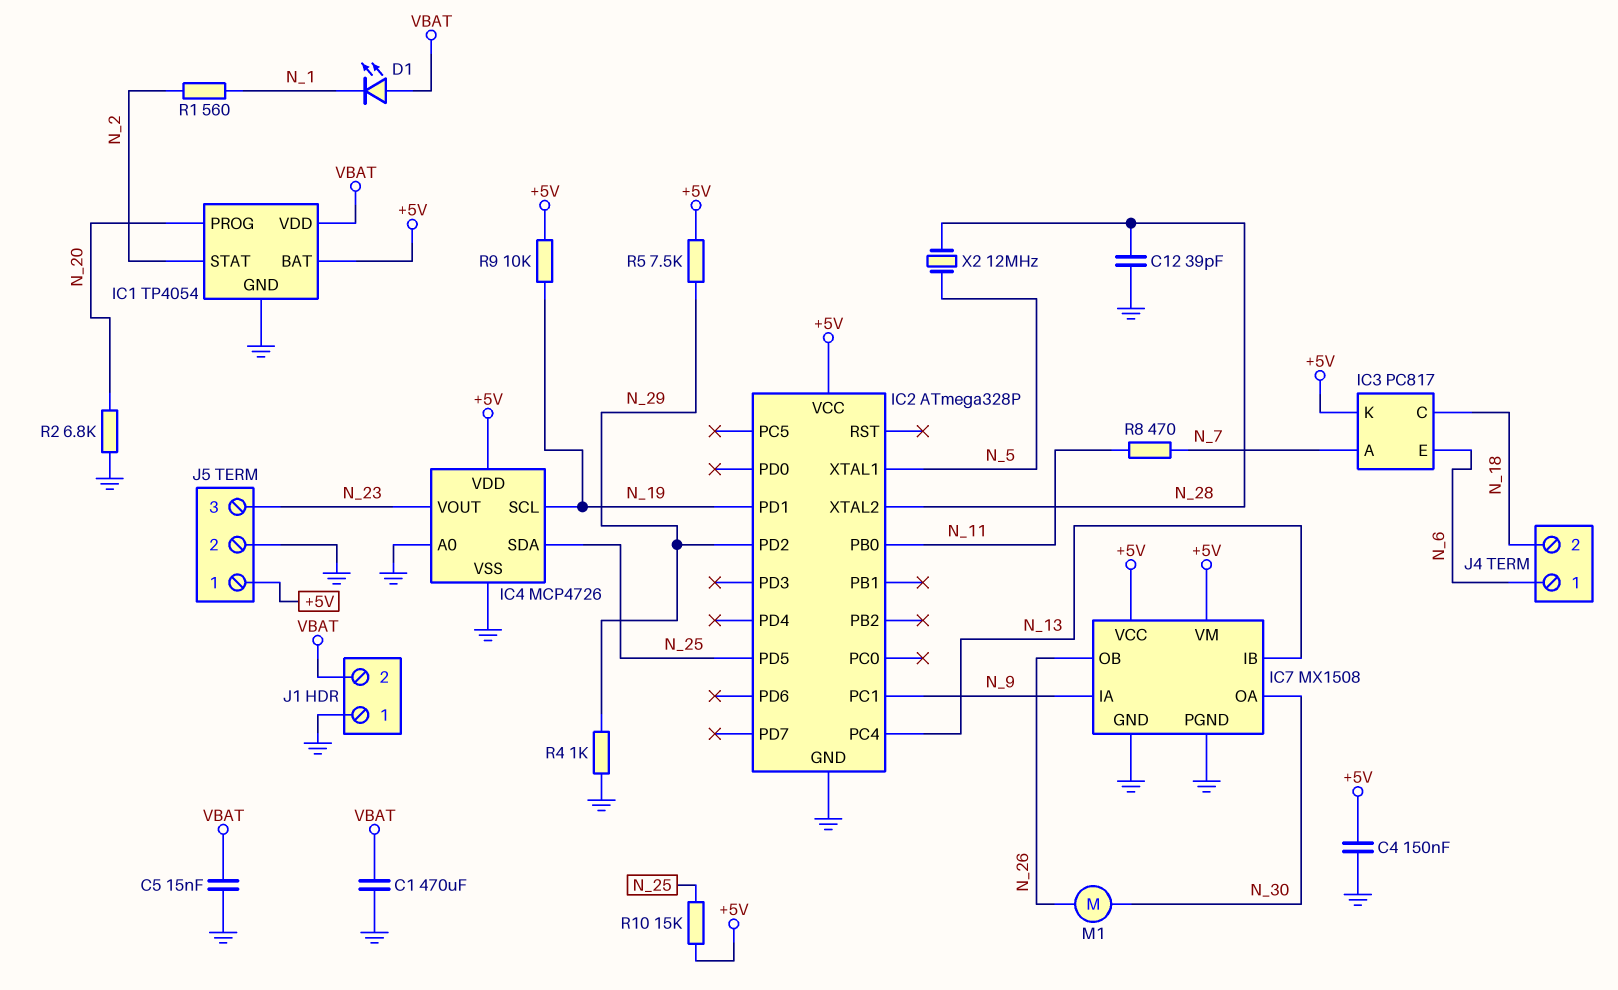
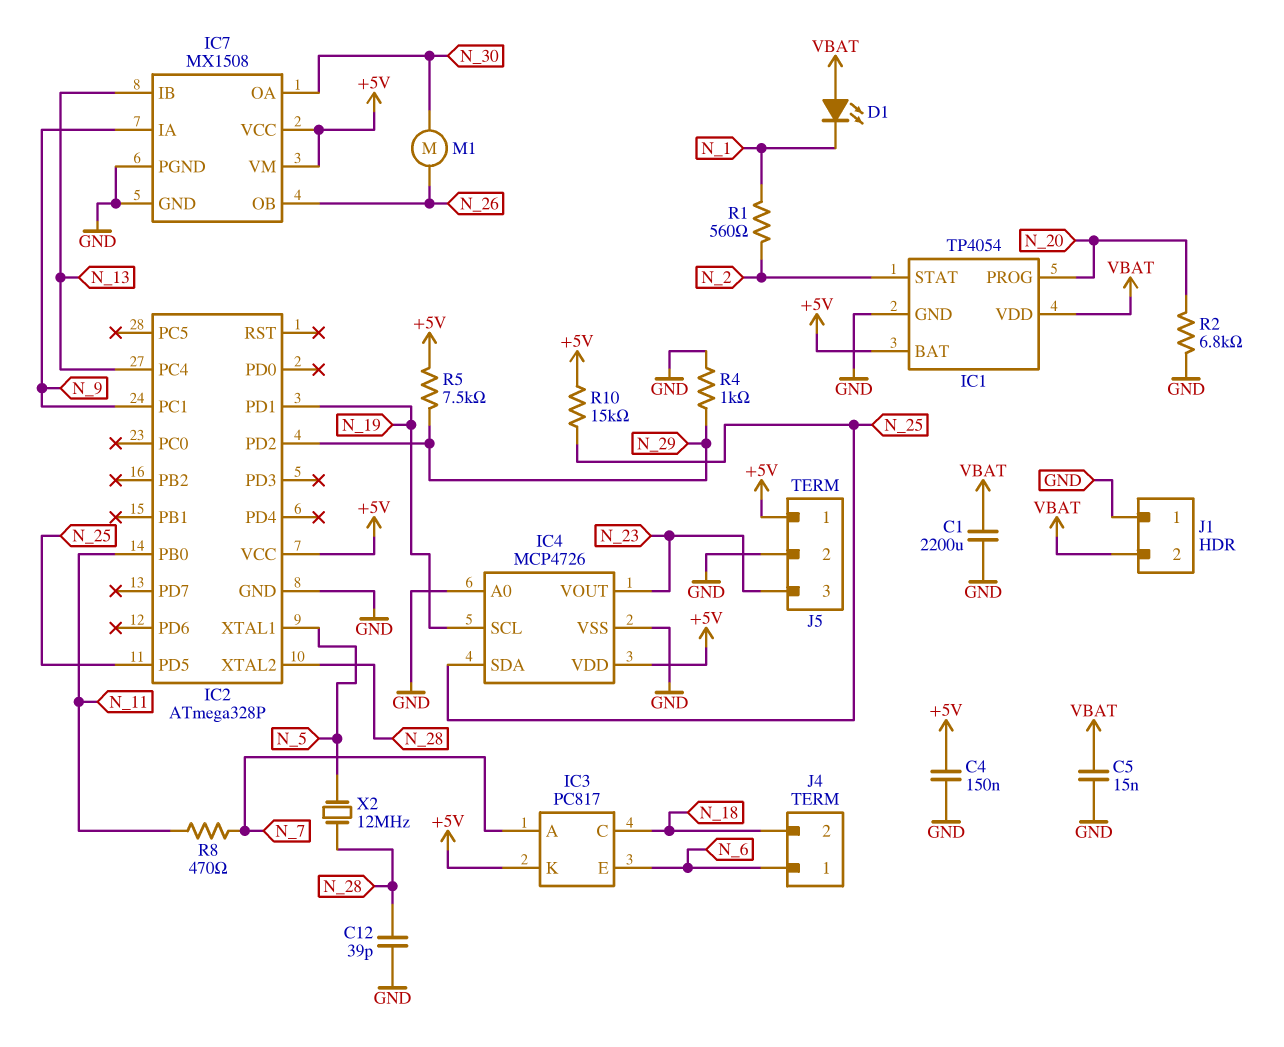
C1: 470uF (GND, VBAT) -> 2200uF (GND, VBAT)
R9: 10k (+5V, N_19) -> none

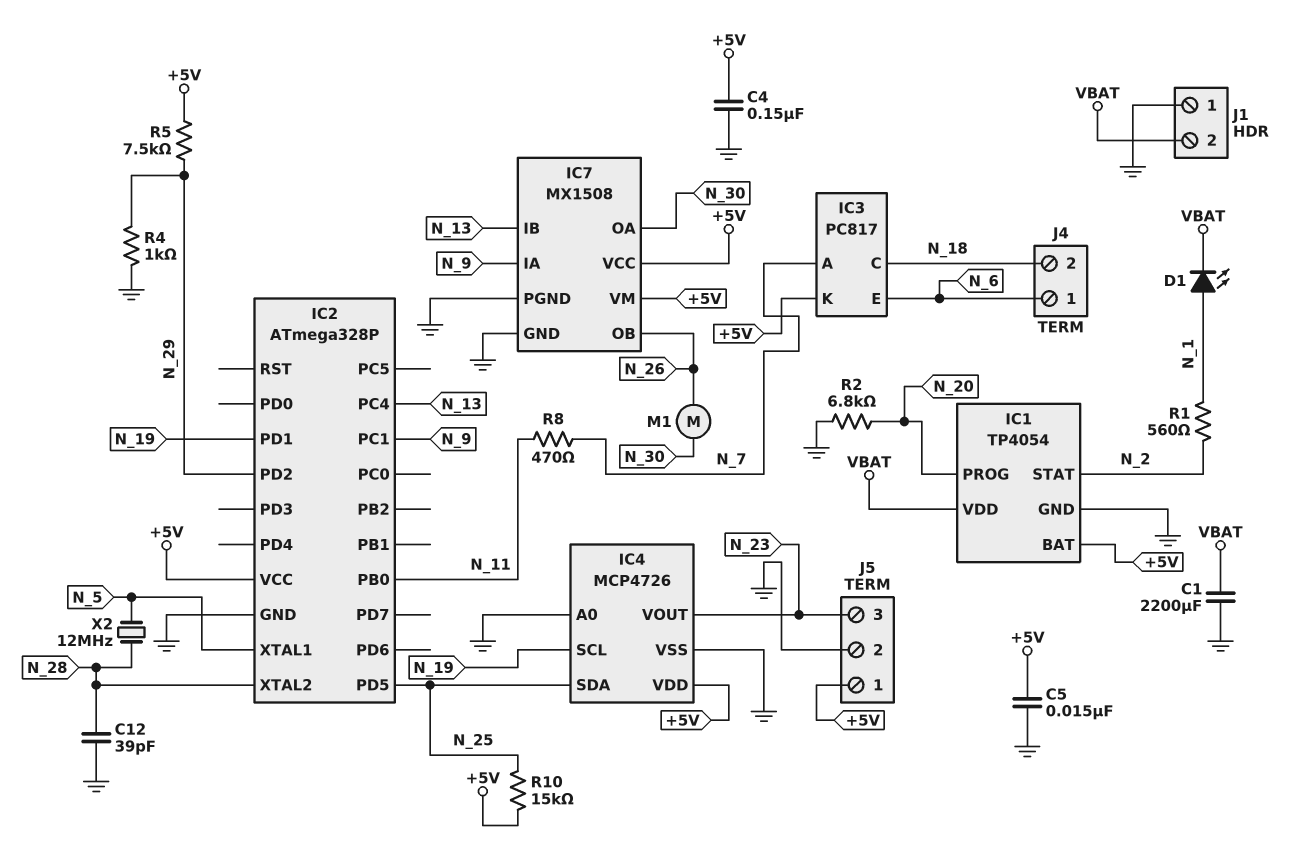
C5: 15nF (GND, VBAT) -> 15nF (+5V, GND)
D1: LED (A VBAT, K N_1) -> LED (A N_1, K VBAT)

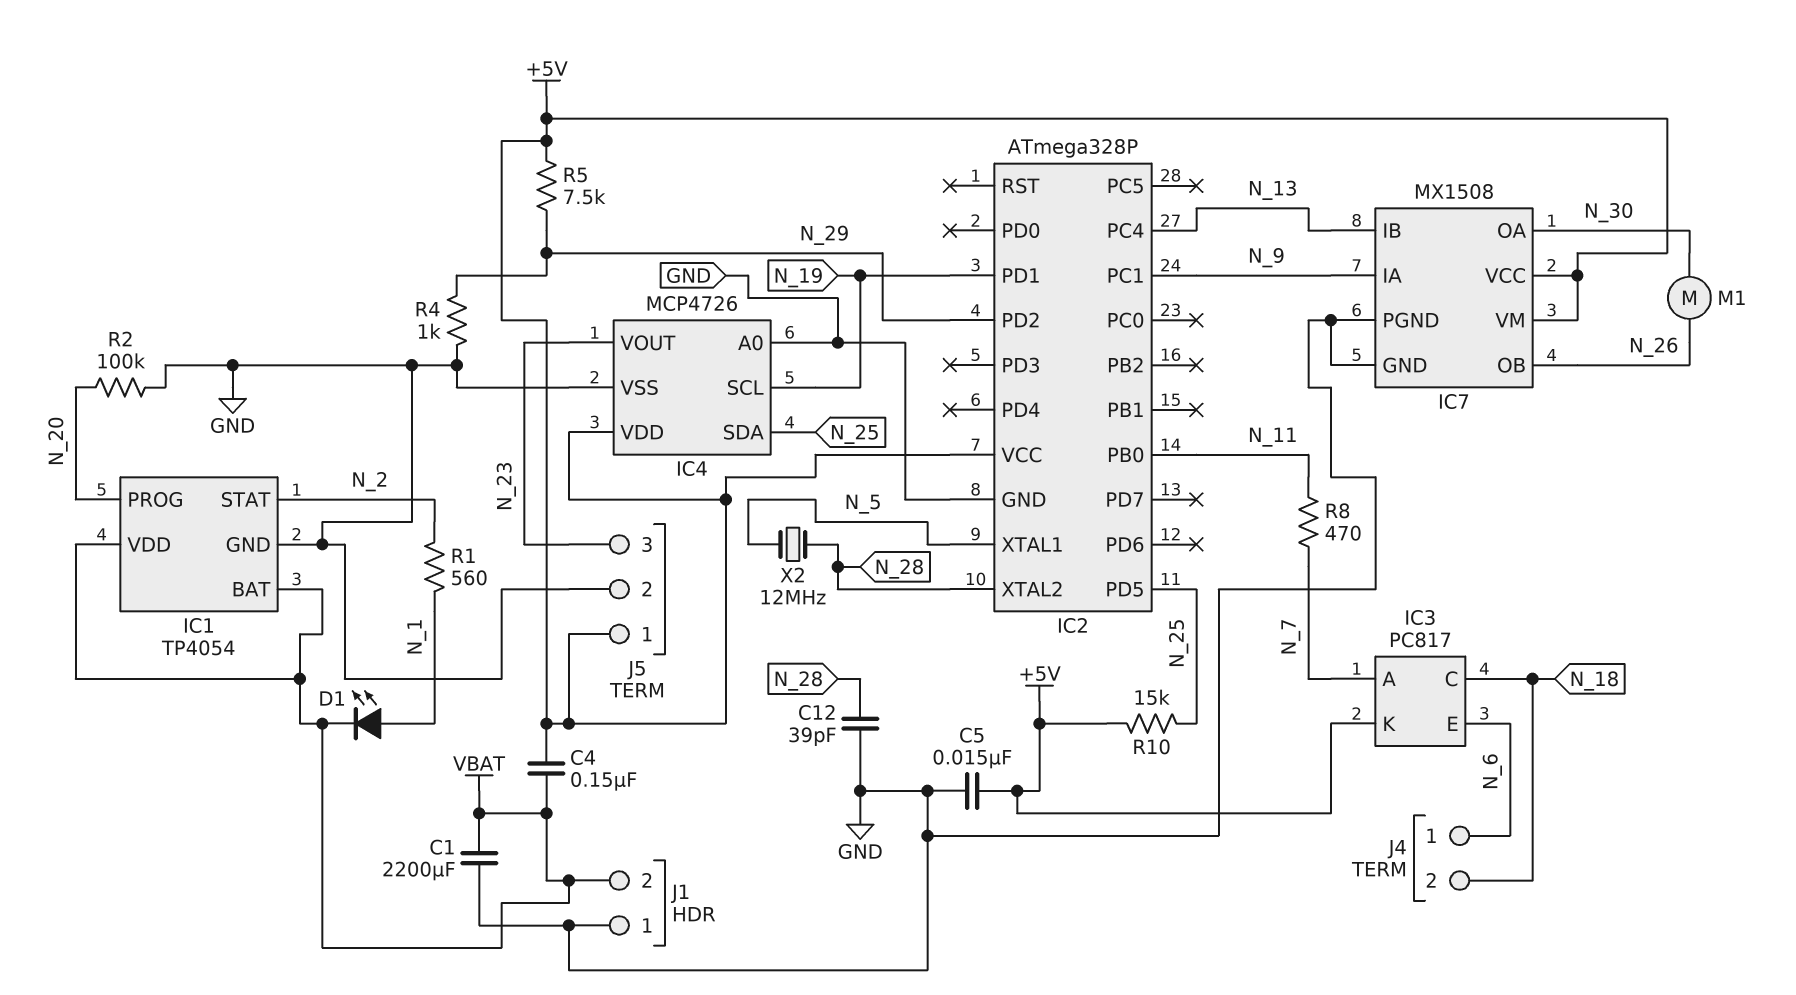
C4: 150nF (+5V, GND) -> 150nF (+5V, VBAT)
IC1 pin BAT: +5V -> VBAT
R2: 6.8k (GND, N_20) -> 100k (GND, N_20)

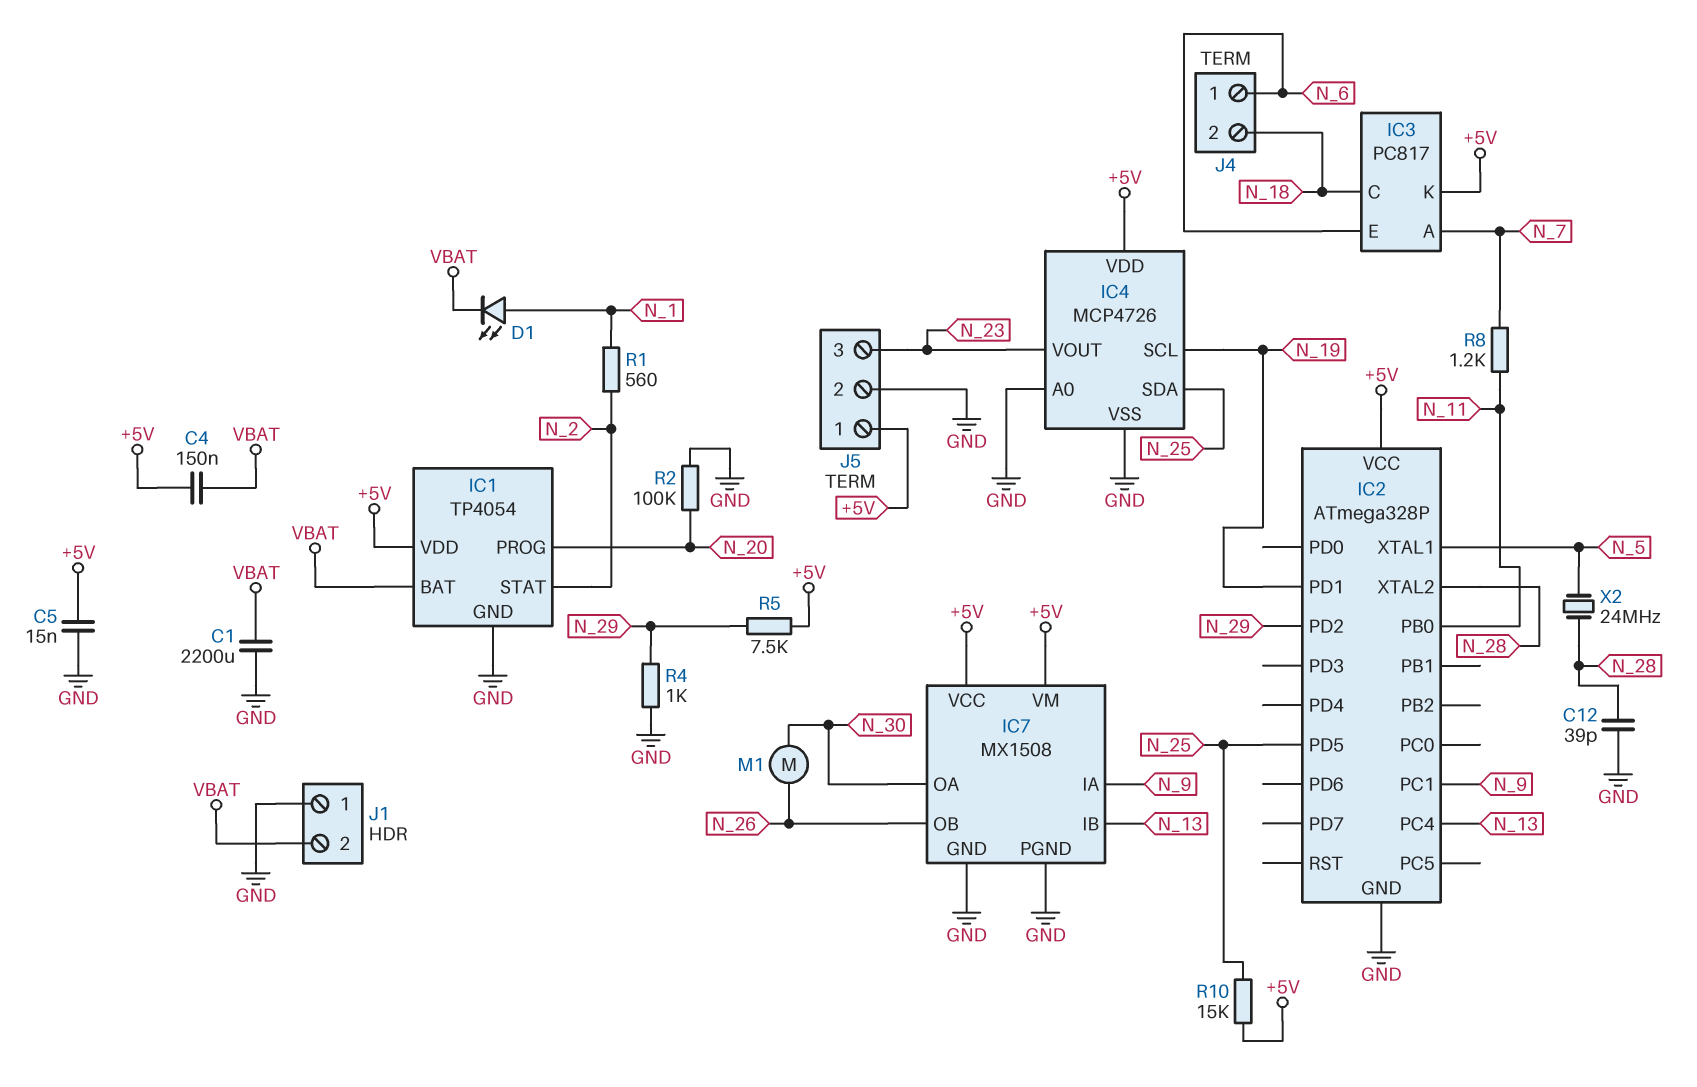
IC1 pin VDD: VBAT -> +5V
R8: 470 (N_7, N_11) -> 1.2k (N_7, N_11)
X2: 12MHz (N_5, N_28) -> 24MHz (N_5, N_28)

